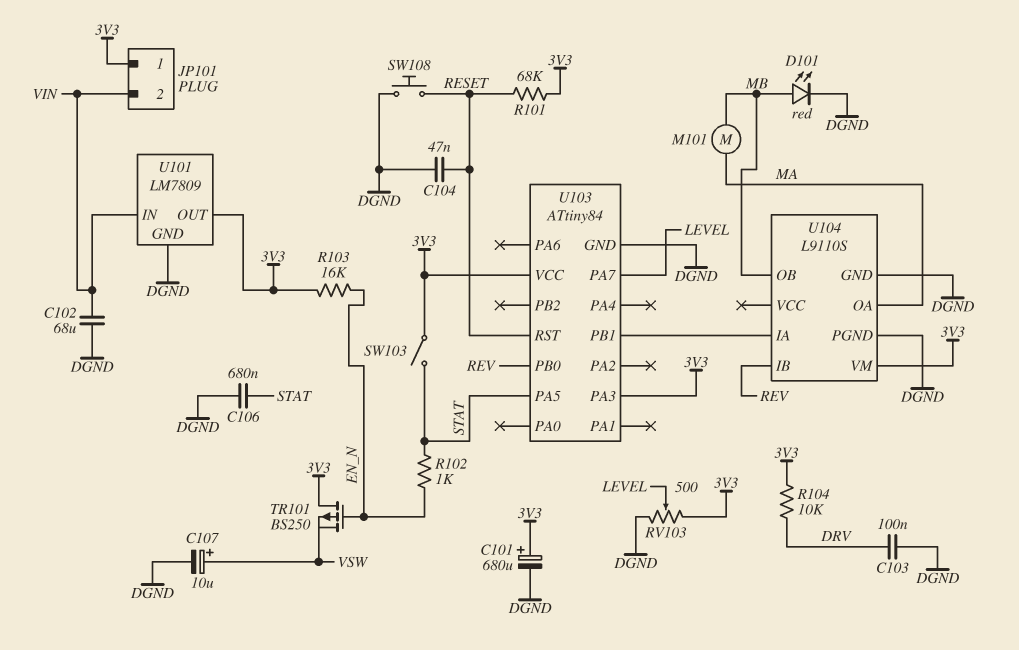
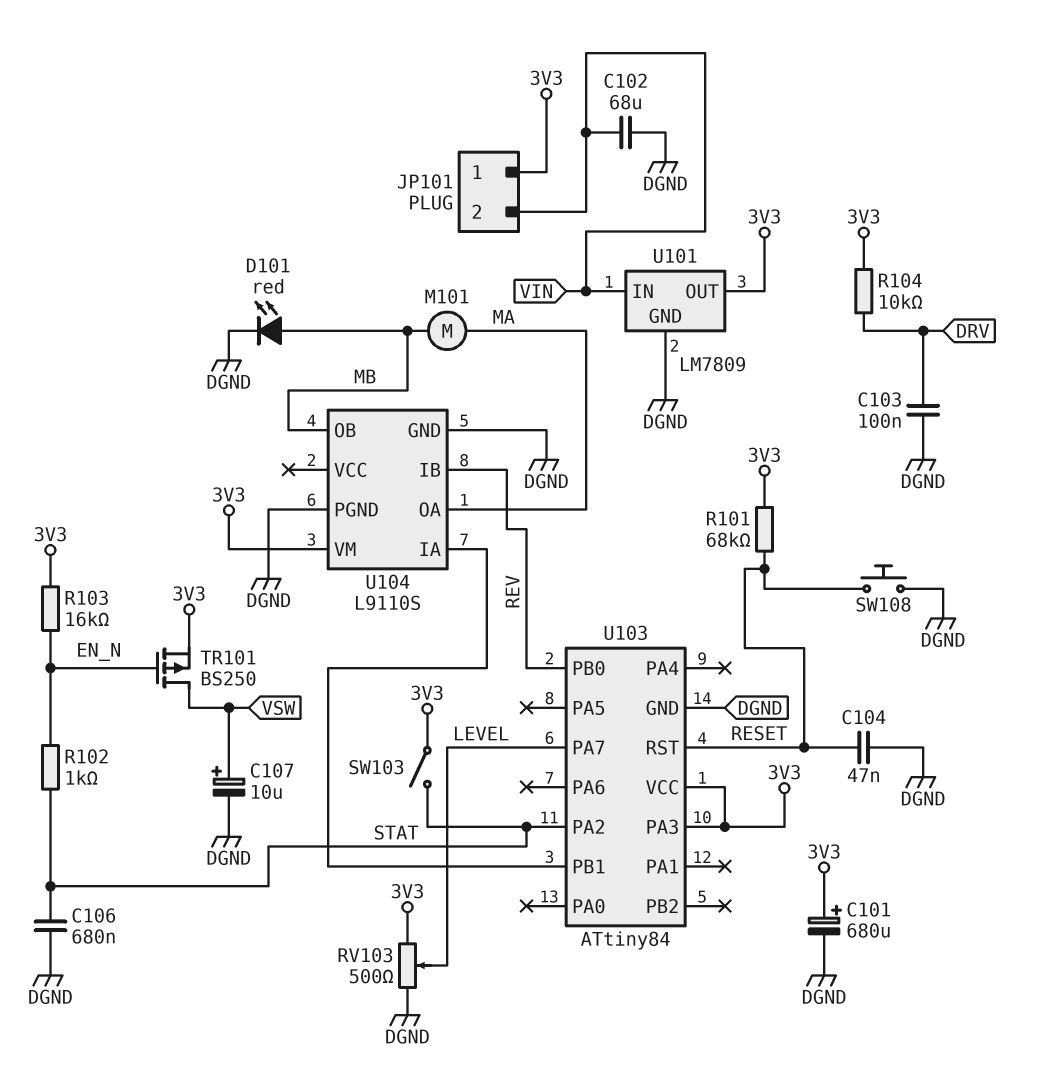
TR101: PMOS BS250 (G EN_N, D 3V3, S VSW) -> PMOS BS250 (G EN_N, D VSW, S 3V3)
U103 pin PA2: none -> STAT
U103 pin PA5: STAT -> none

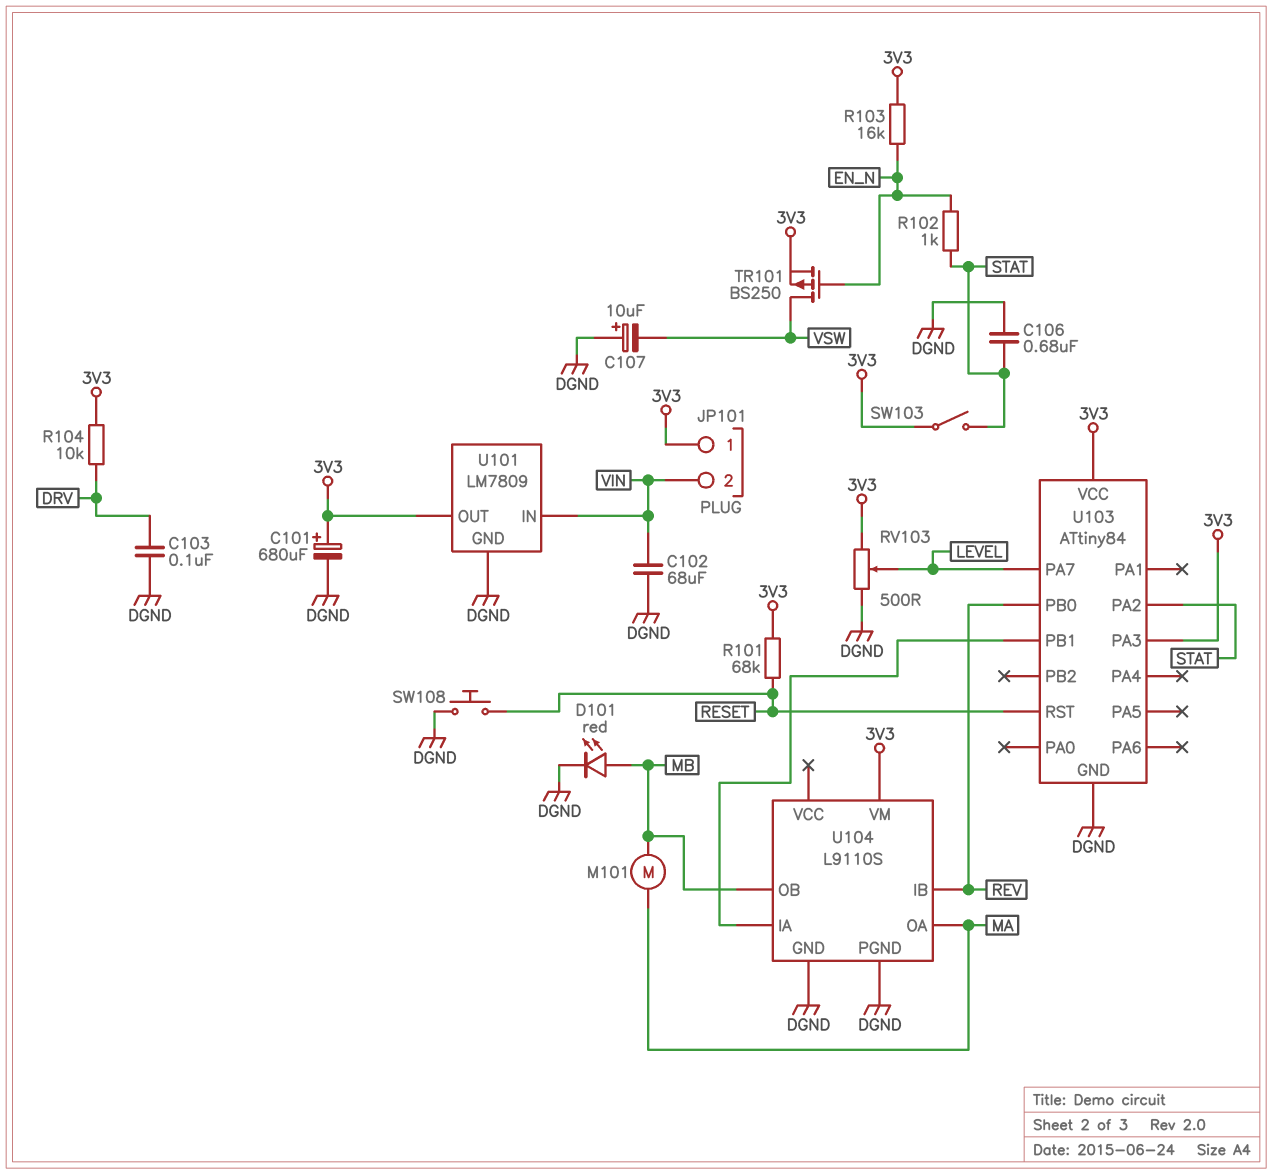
C104: 47nF (DGND, RESET) -> none
C107: 10uF (plus VSW, minus DGND) -> 10uF (plus DGND, minus VSW)

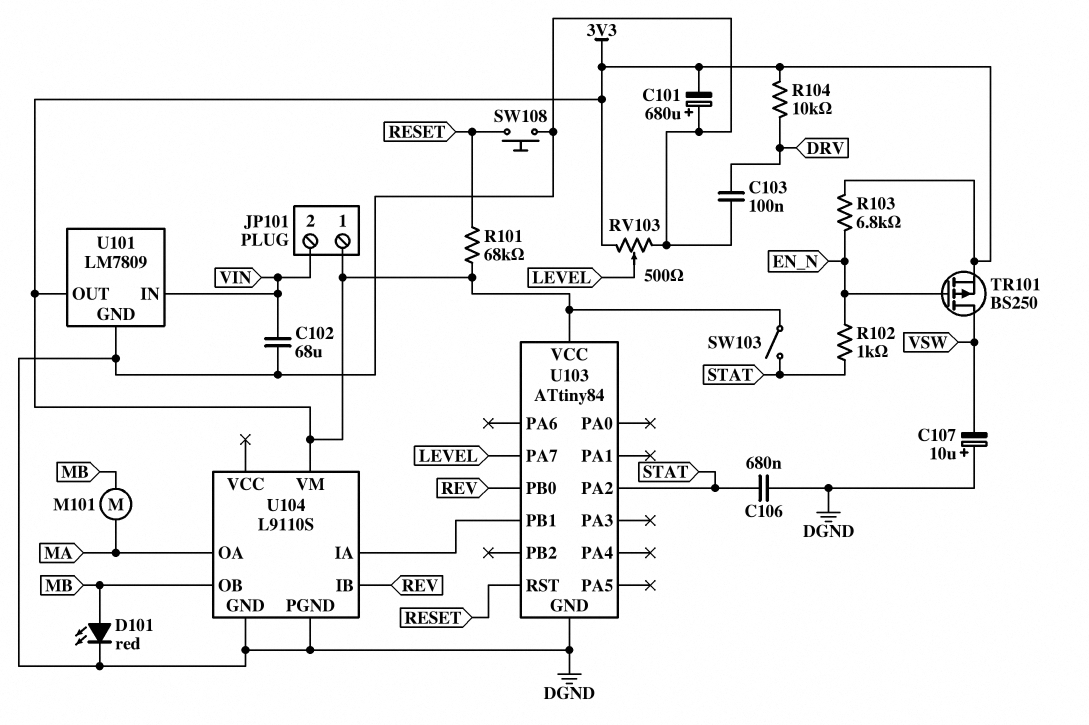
C101: 680uF (plus 3V3, minus DGND) -> 680uF (plus DGND, minus 3V3)
R103: 16k (3V3, EN_N) -> 6.8k (3V3, EN_N)
U103 pin PA3: 3V3 -> none

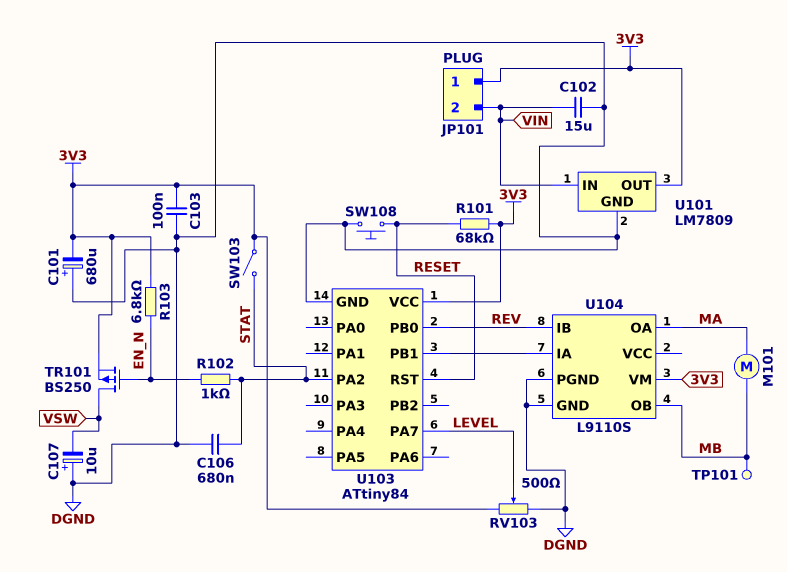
C102: 68uF (DGND, VIN) -> 15uF (DGND, VIN)
C103: 100nF (DGND, DRV) -> 100nF (3V3, DGND)
D101: LED red (A MB, K DGND) -> none
R104: 10k (3V3, DRV) -> none
TP101: none -> test point (MB)

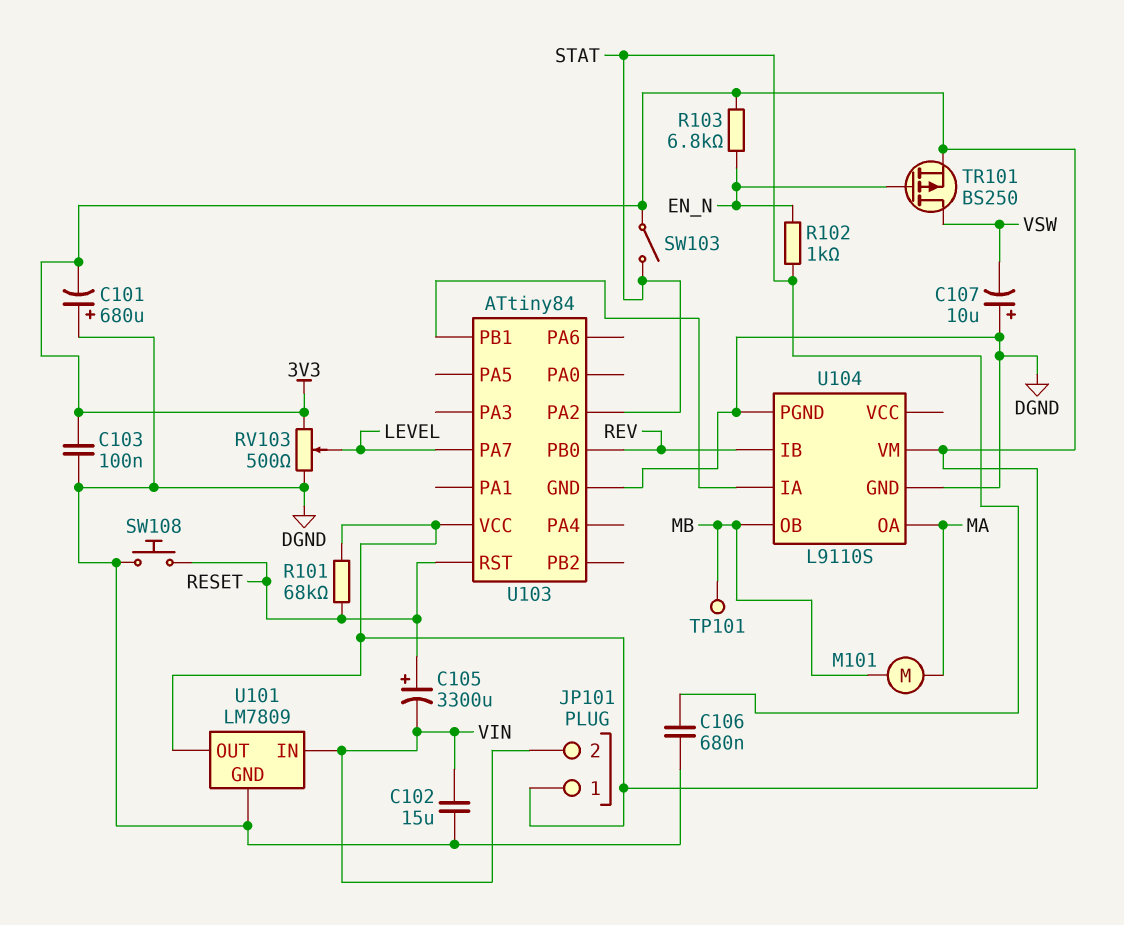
C105: none -> 3300uF (plus RESET, minus VIN)

